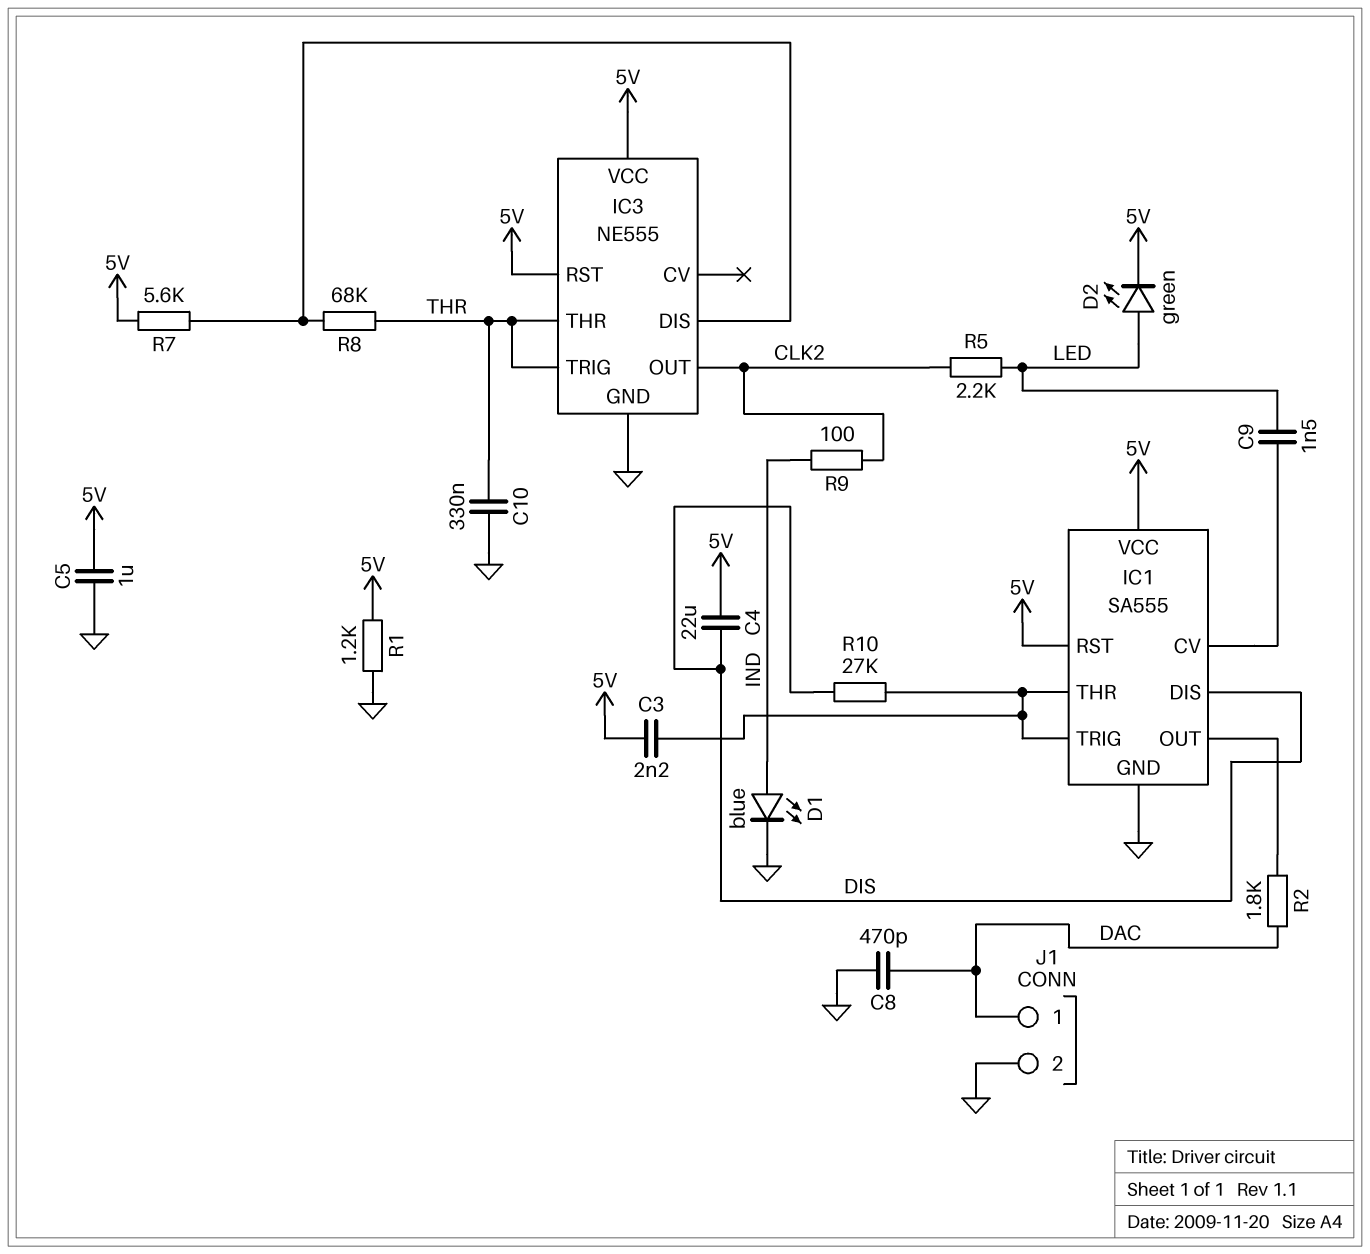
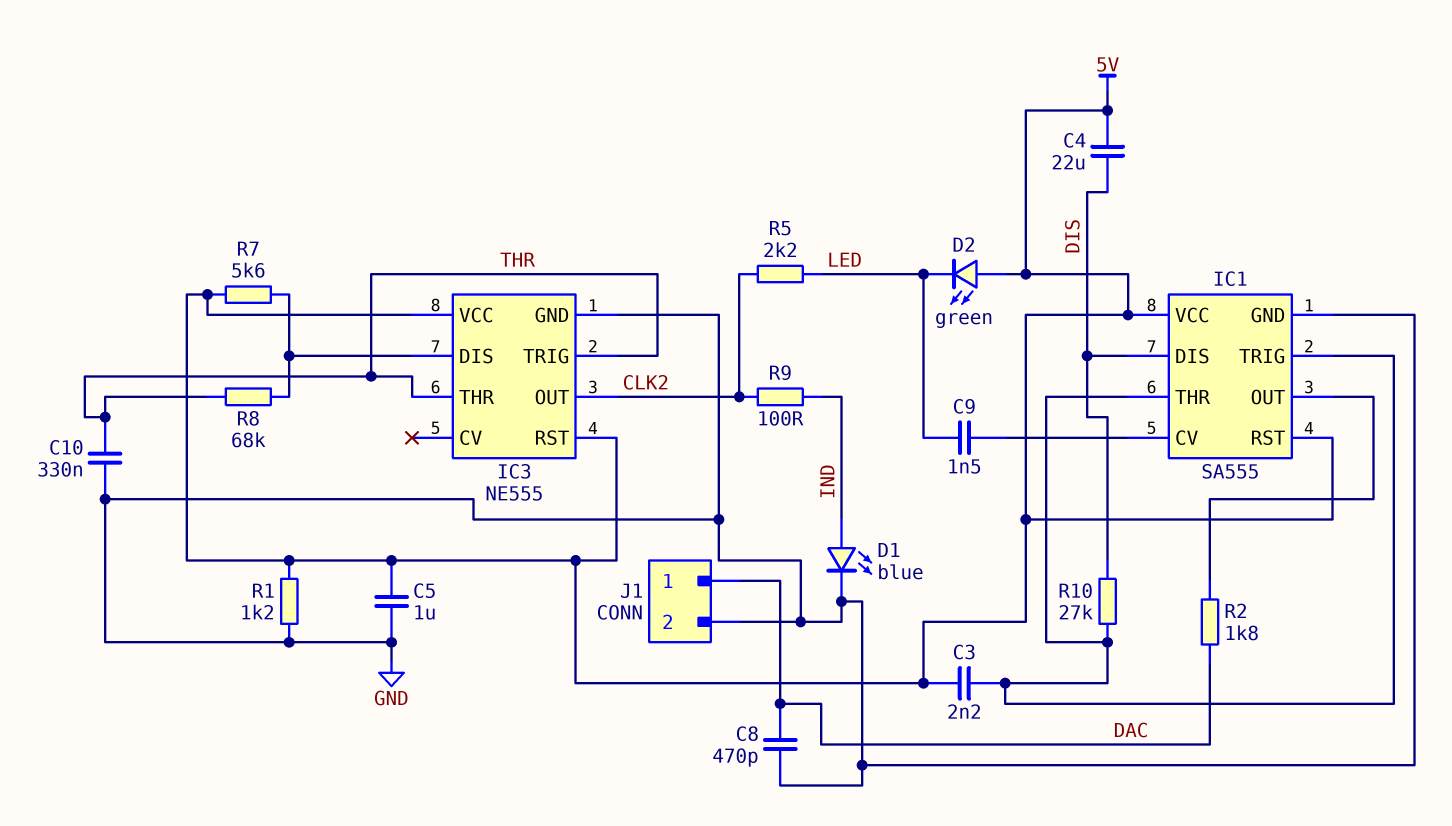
D2: LED green (A LED, K 5V) -> LED green (A 5V, K LED)

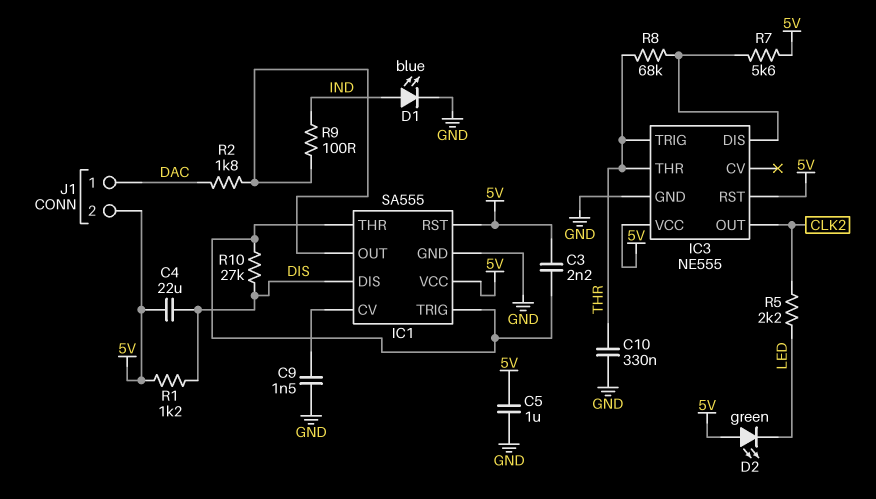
C8: 470pF (DAC, GND) -> none
C9: 1.5nF (IC1/CV, LED) -> 1.5nF (GND, IC1/CV)
J1 pin 2: GND -> 5V
R1: 1.2k (5V, GND) -> 1.2k (5V, DIS)
R9: 100 (CLK2, IND) -> 100 (IC1/OUT, IND)

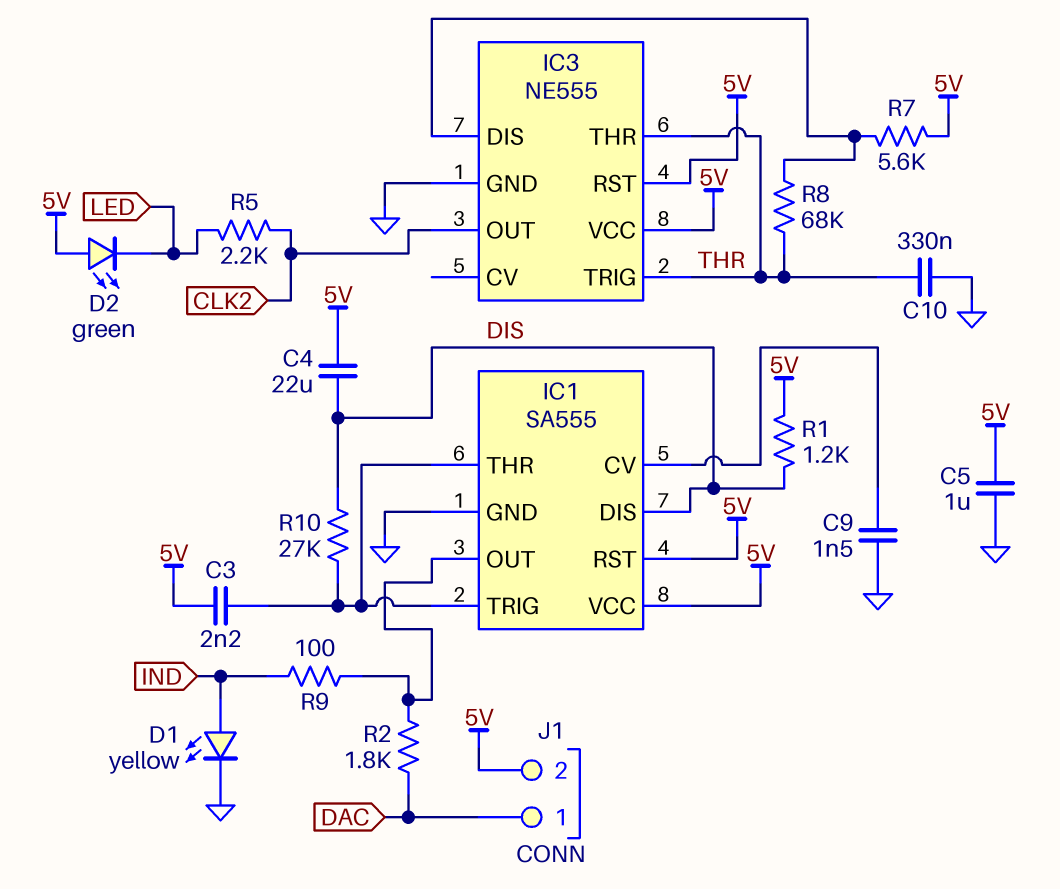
D1: LED blue (A IND, K GND) -> LED yellow (A IND, K GND)

